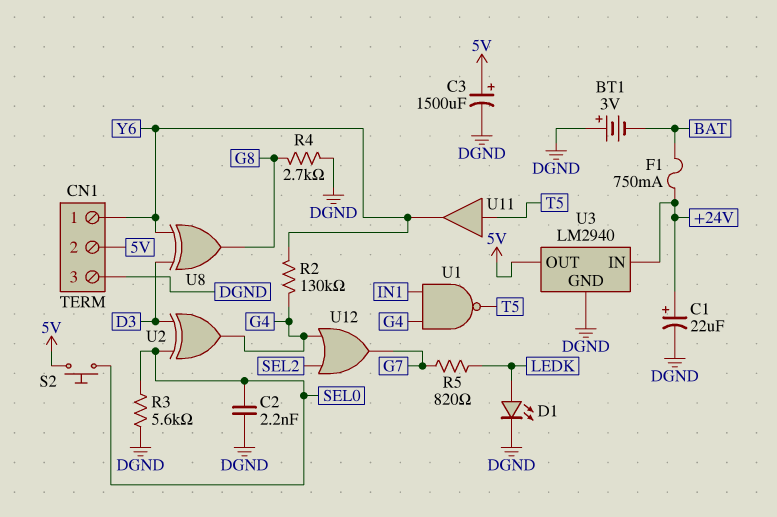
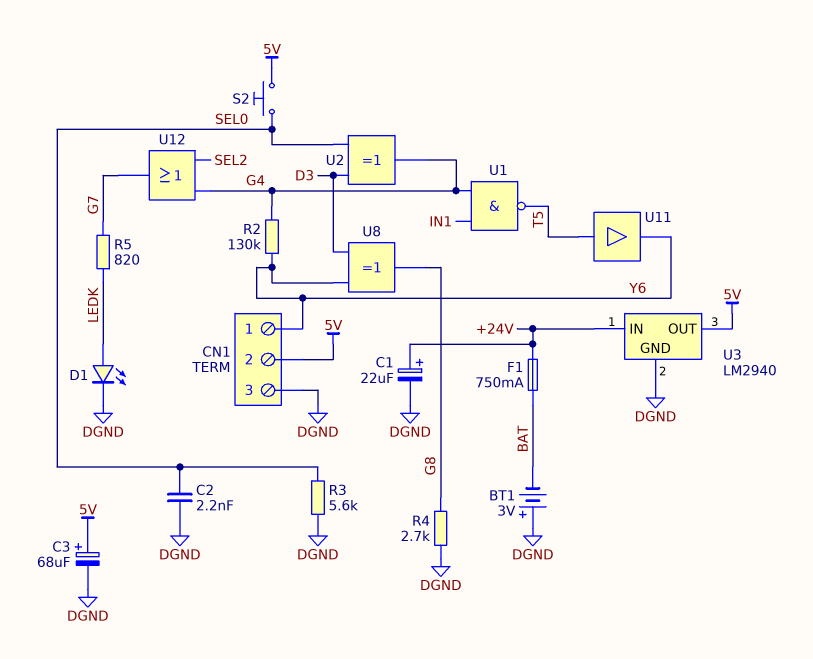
C3: 1500uF (plus 5V, minus DGND) -> 68uF (plus 5V, minus DGND)

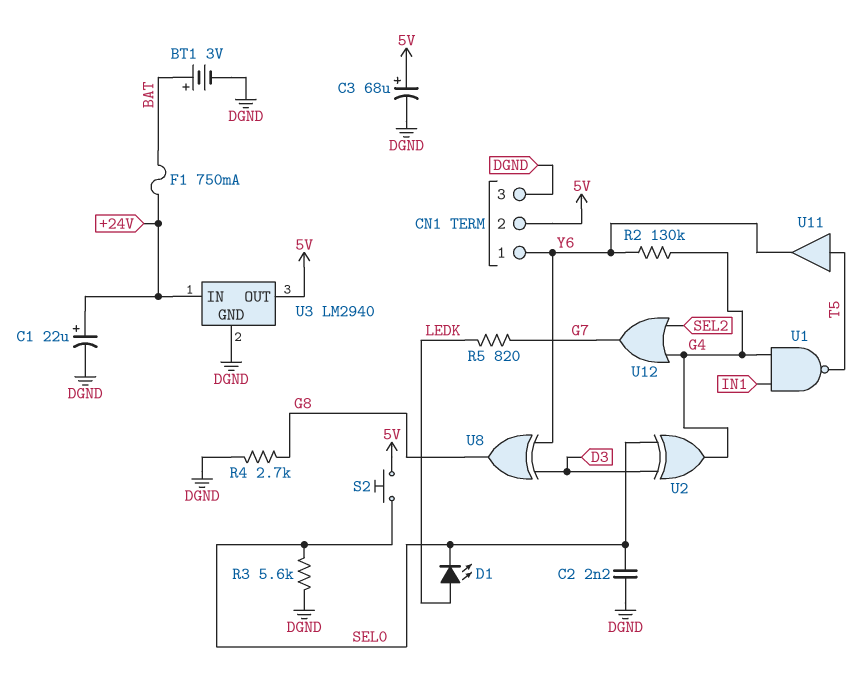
BT1: 3V (plus DGND, minus BAT) -> 3V (plus BAT, minus DGND)
D1: LED (A LEDK, K DGND) -> LED (A LEDK, K SEL0)

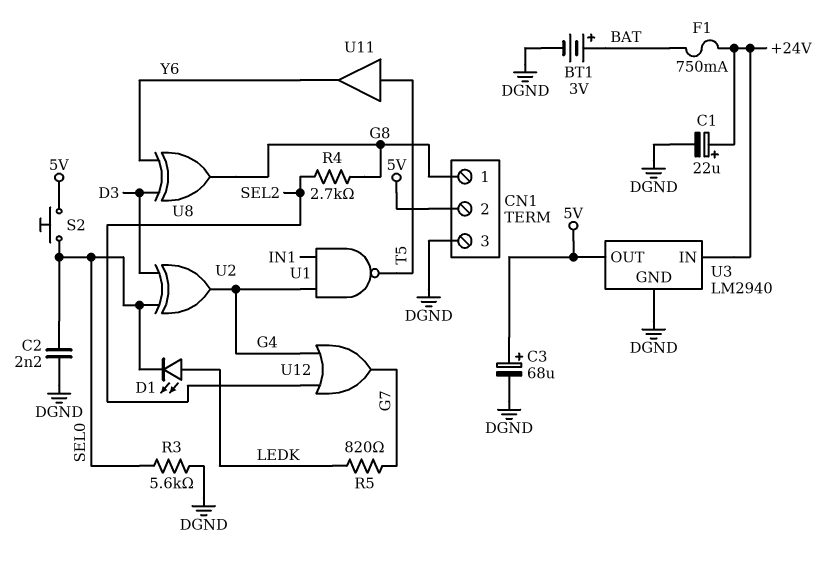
CN1 pin 1: Y6 -> G8
R2: 130k (G4, Y6) -> none
R4: 2.7k (DGND, G8) -> 2.7k (G8, SEL2)

